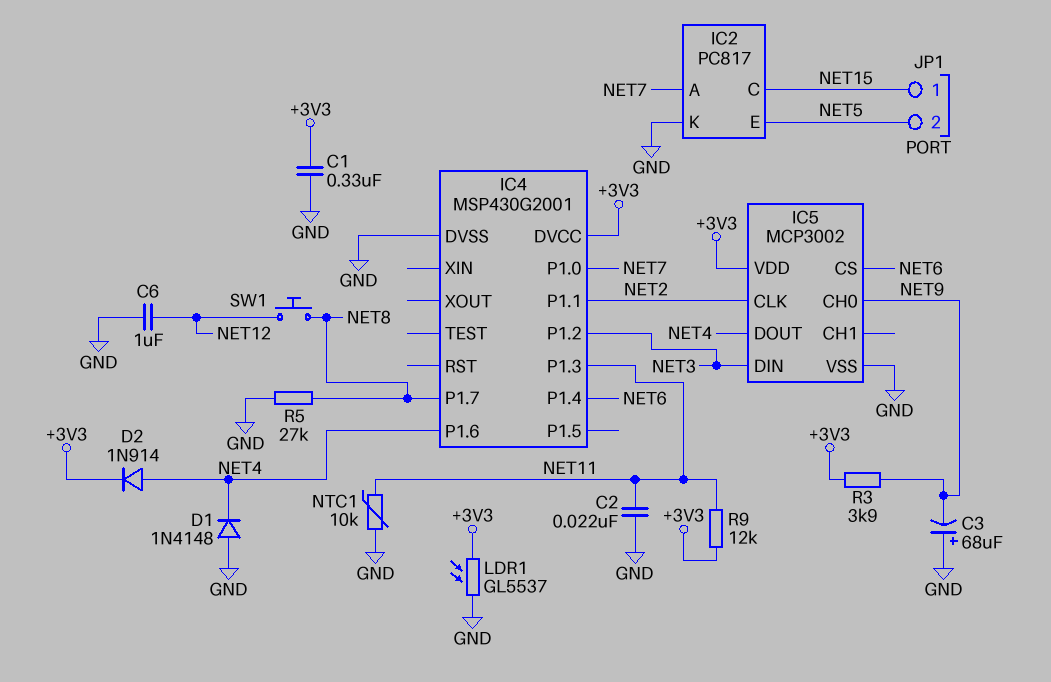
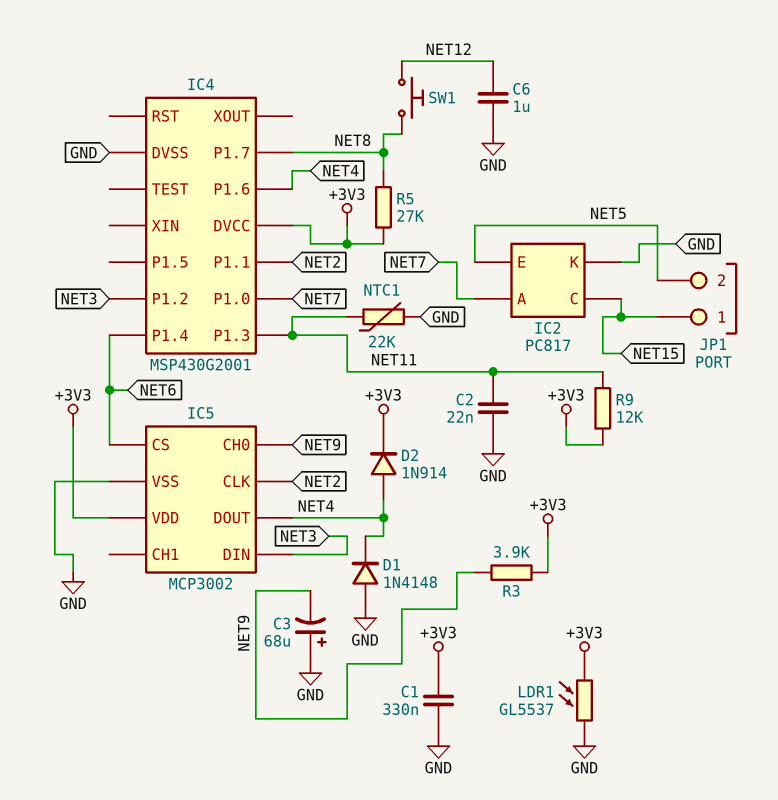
NTC1: 10k (GND, NET11) -> 22k (GND, NET11)
R5: 27k (GND, NET8) -> 27k (+3V3, NET8)

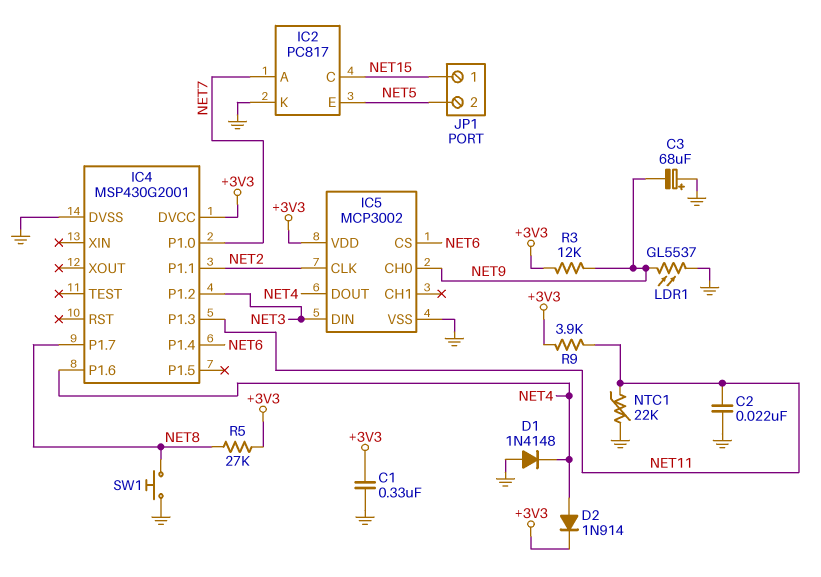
C6: 1uF (GND, NET12) -> none
LDR1: GL5537 (+3V3, GND) -> GL5537 (GND, NET9)
R3: 3.9k (+3V3, NET9) -> 12k (+3V3, NET9)
R9: 12k (+3V3, NET11) -> 3.9k (+3V3, NET11)
SW1: button (NET8, NET12) -> button (GND, NET8)

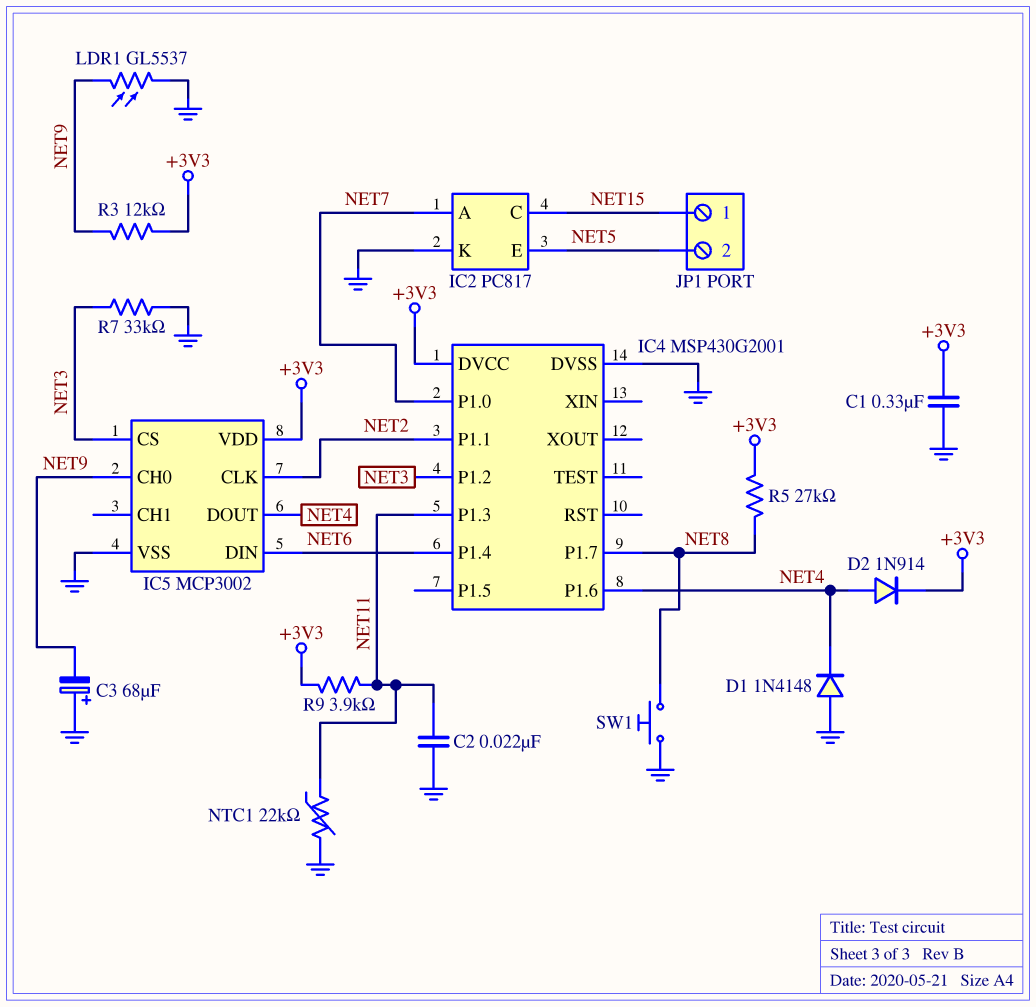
IC5 pin CS: NET6 -> NET3
IC5 pin DIN: NET3 -> NET6
R7: none -> 33k (GND, NET3)

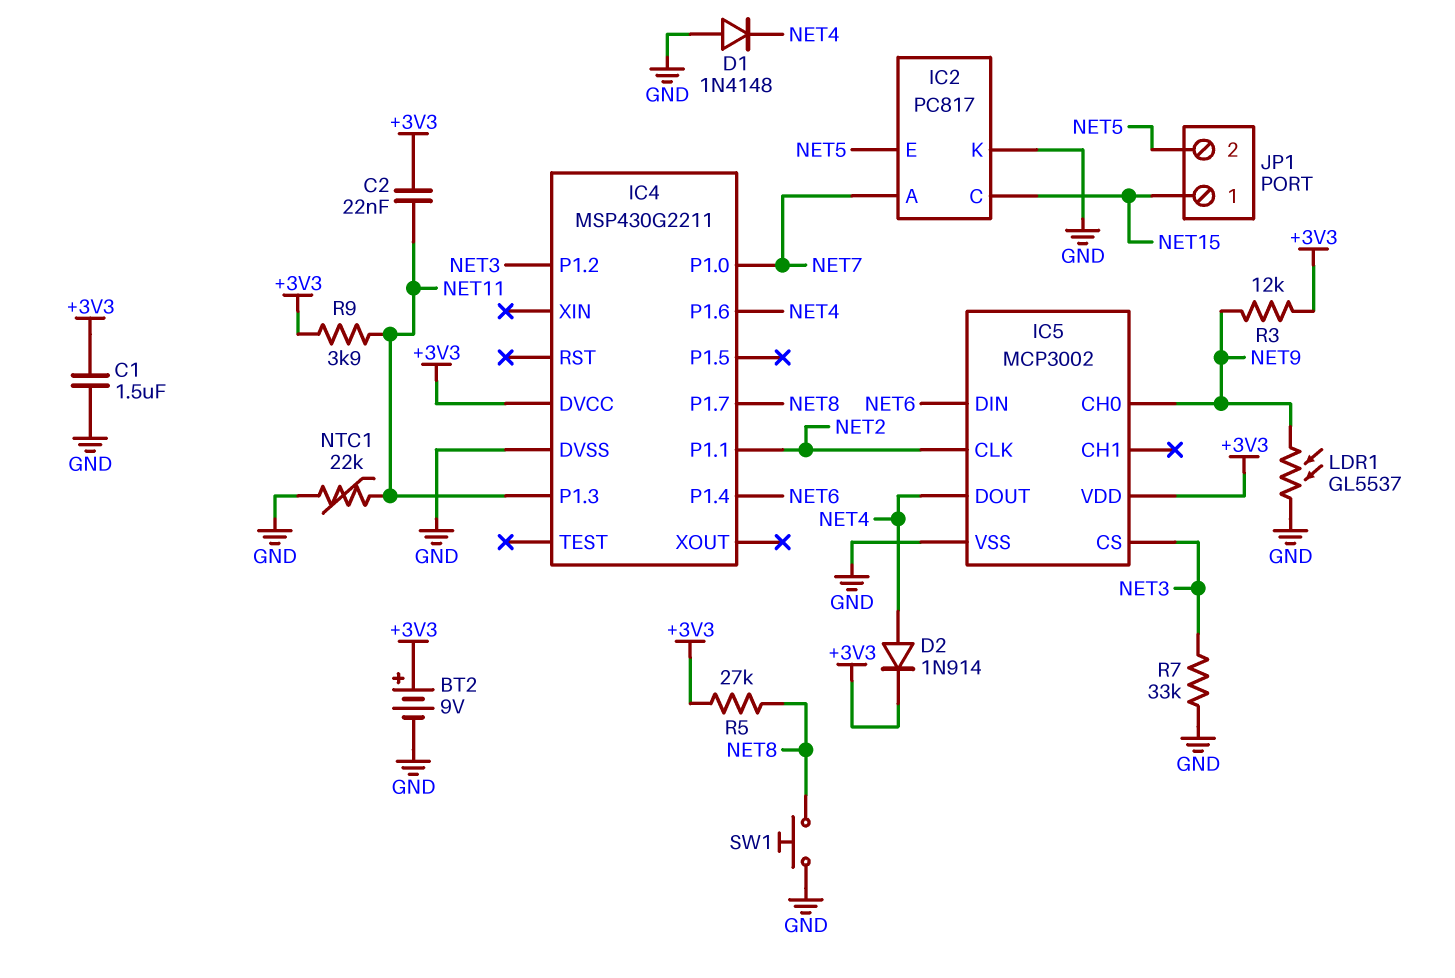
BT2: none -> 9V (plus +3V3, minus GND)
C1: 330nF (+3V3, GND) -> 1.5uF (+3V3, GND)
C2: 22nF (GND, NET11) -> 22nF (+3V3, NET11)
C3: 68uF (plus GND, minus NET9) -> none
IC4: MSP430G2001 -> MSP430G2211

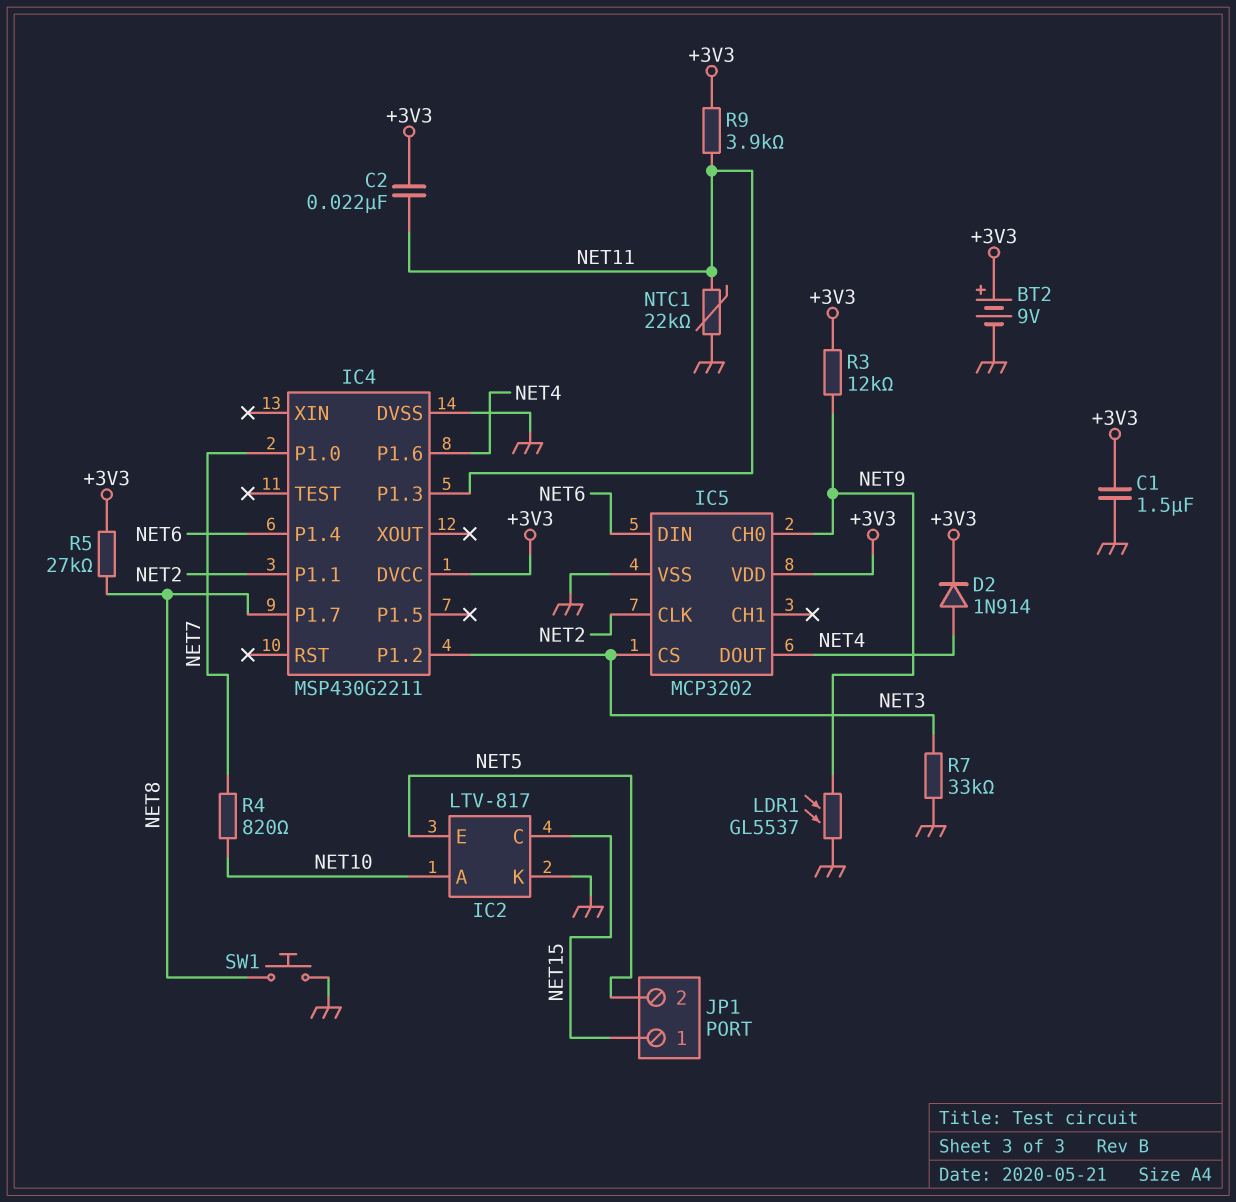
D1: diode 1N4148 (A GND, K NET4) -> none
IC2: PC817 -> LTV-817
IC2 pin A: NET7 -> NET10
IC5: MCP3002 -> MCP3202
R4: none -> 820 (NET7, NET10)

